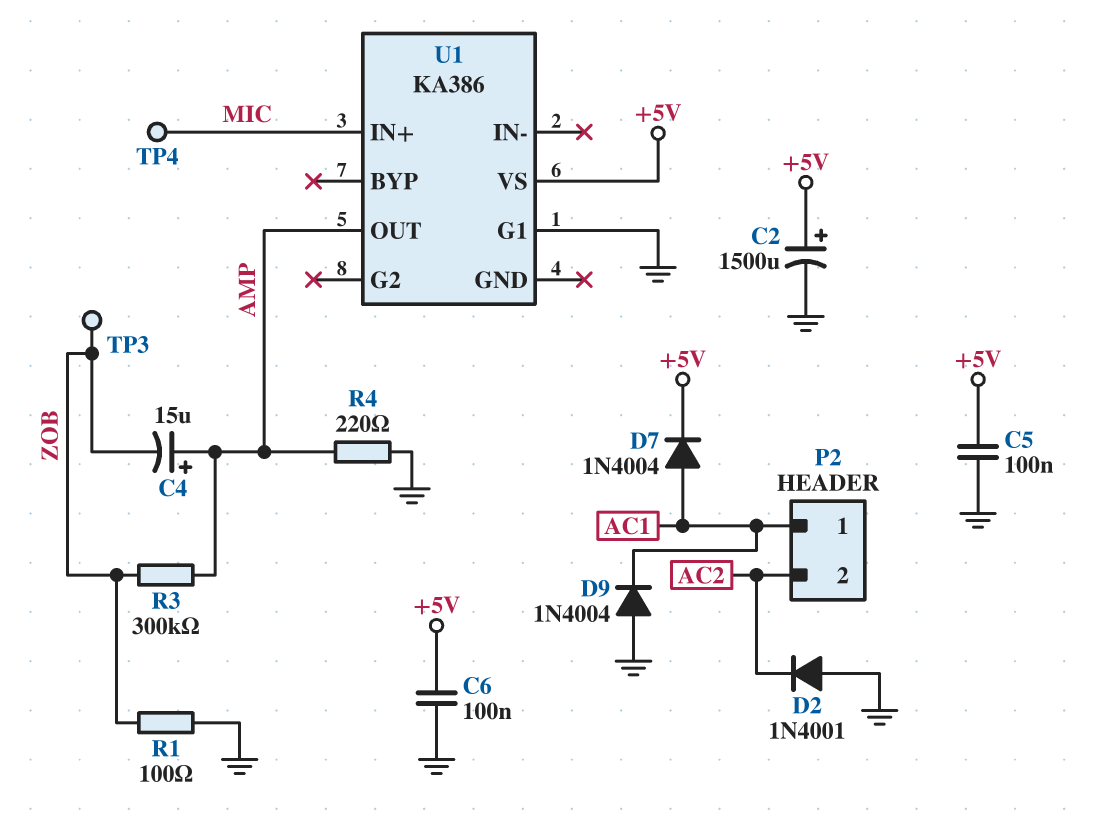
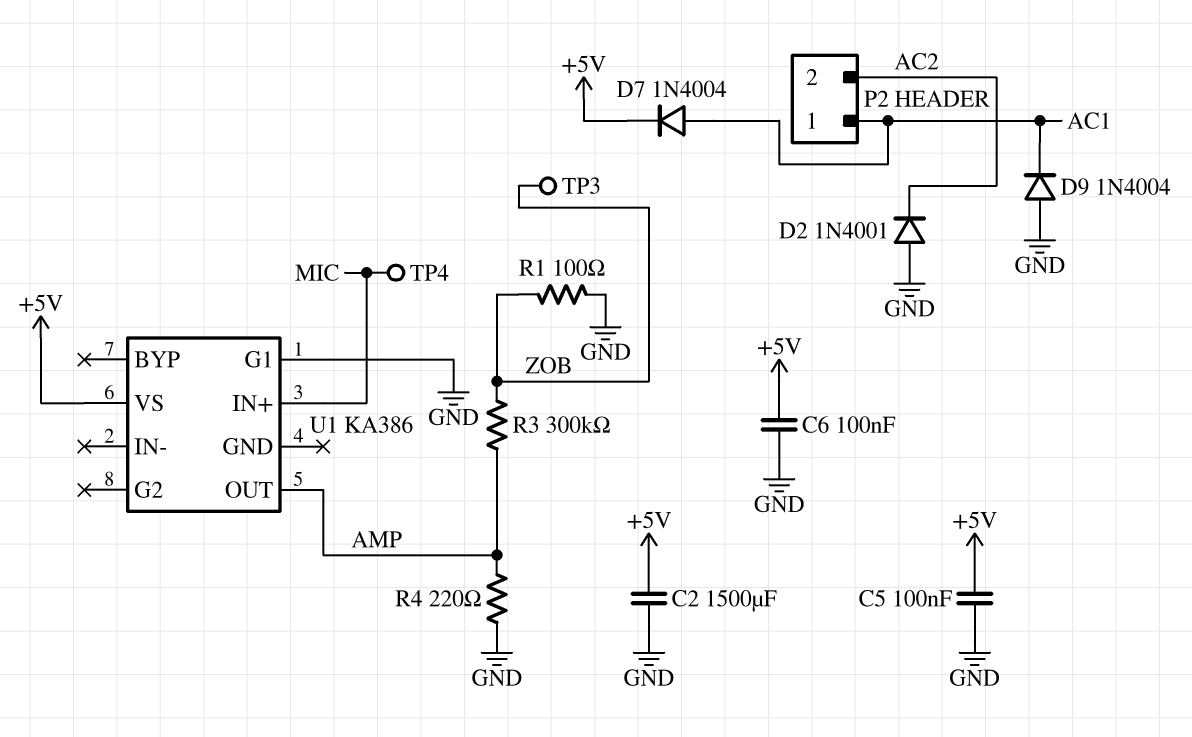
C2: 1500uF (plus +5V, minus GND) -> 1500uF (+5V, GND)
C4: 15uF (plus AMP, minus ZOB) -> none

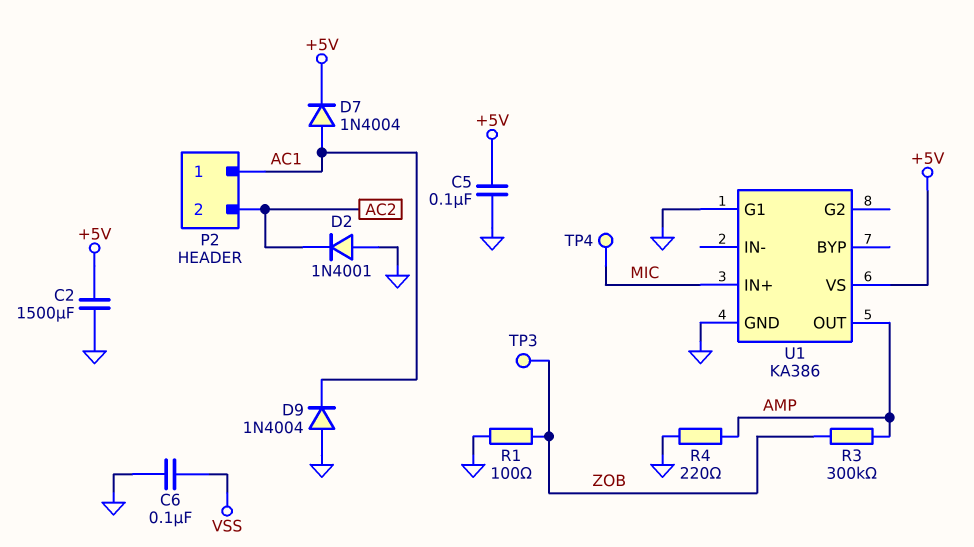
C6: 100nF (+5V, GND) -> 100nF (GND, VSS)
U1 pin GND: none -> GND

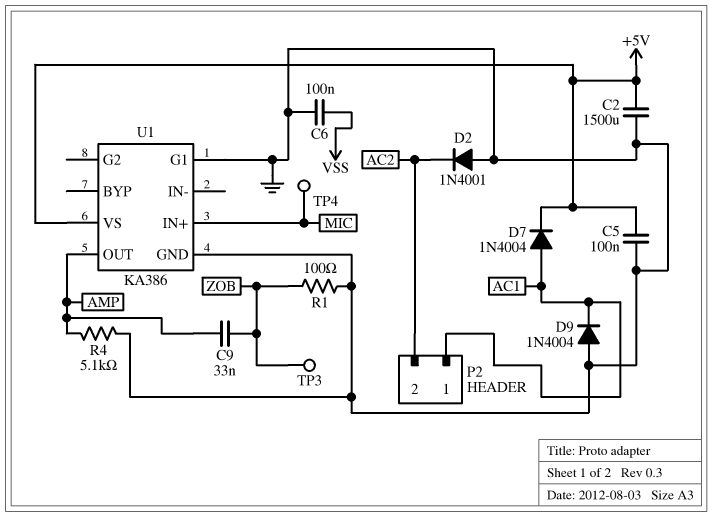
C9: none -> 33nF (AMP, ZOB)
R3: 300k (AMP, ZOB) -> none
R4: 220 (AMP, GND) -> 5.1k (AMP, GND)

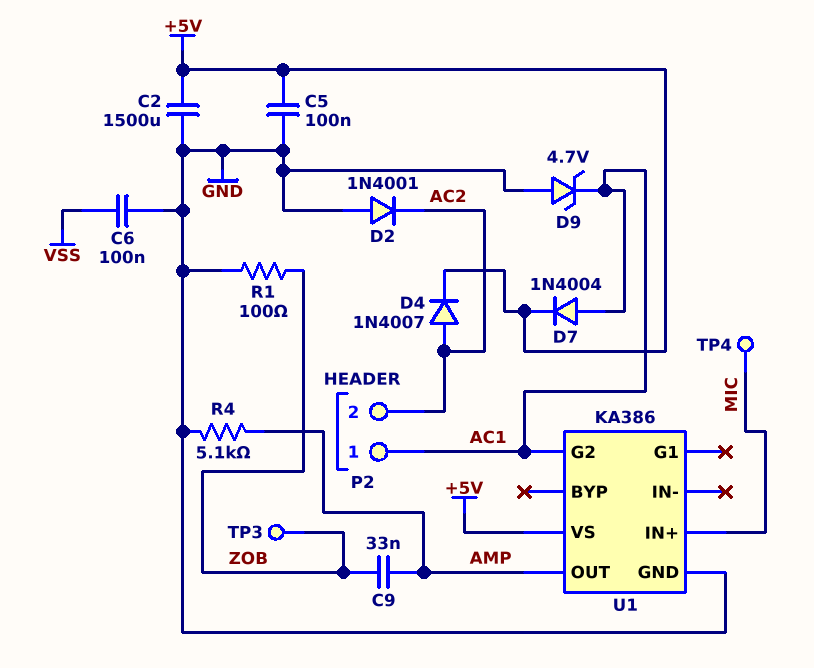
D4: none -> diode 1N4007 (A AC2, K +5V)
D9: diode 1N4004 (A GND, K AC1) -> zener 4.7V (A GND, K AC1)
U1 pin G1: GND -> none
U1 pin G2: none -> AC1

